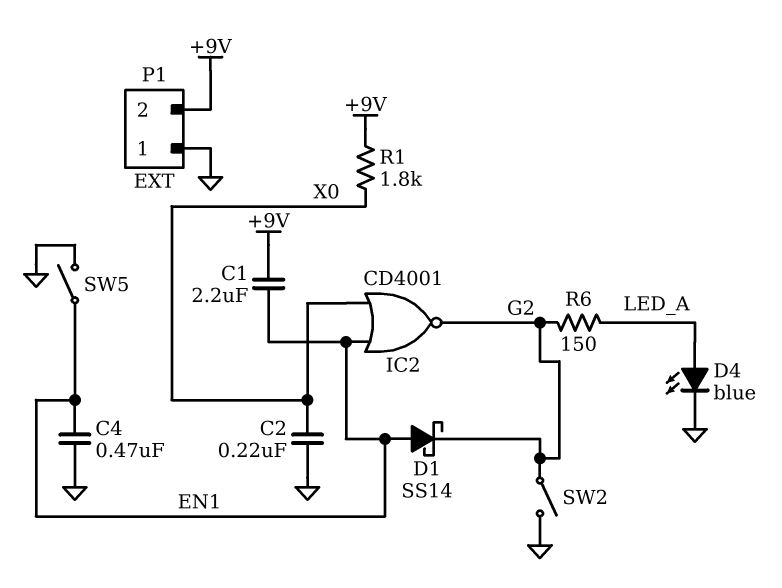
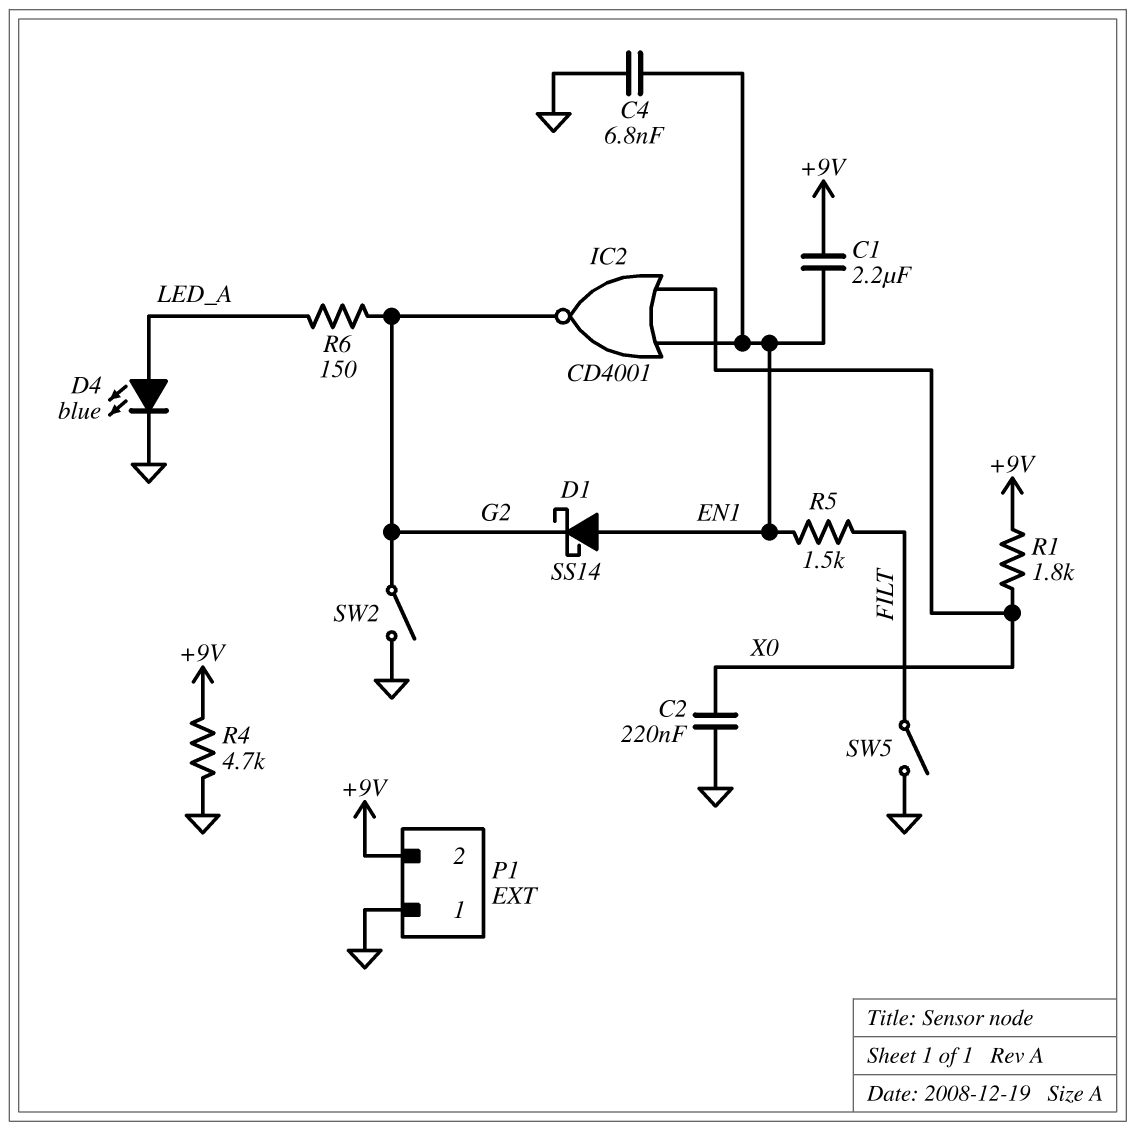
C4: 470nF (EN1, GND) -> 6.8nF (EN1, GND)
R4: none -> 4.7k (+9V, GND)
R5: none -> 1.5k (EN1, FILT)
SW5: switch (EN1, GND) -> switch (FILT, GND)

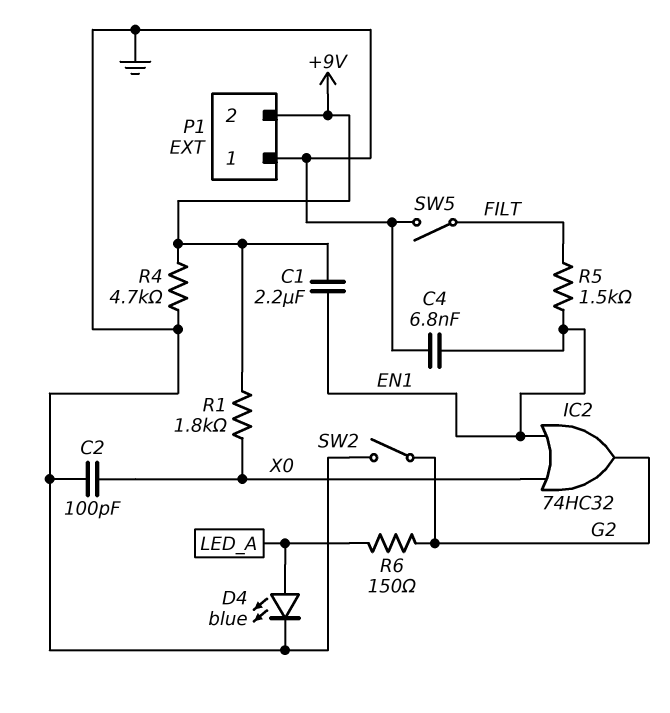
C2: 220nF (GND, X0) -> 100pF (GND, X0)
D1: schottky SS14 (A EN1, K G2) -> none
IC2: NOR CD4001 (in EN1, in X0, out G2) -> OR 74HC32 (in EN1, in X0, out G2)

